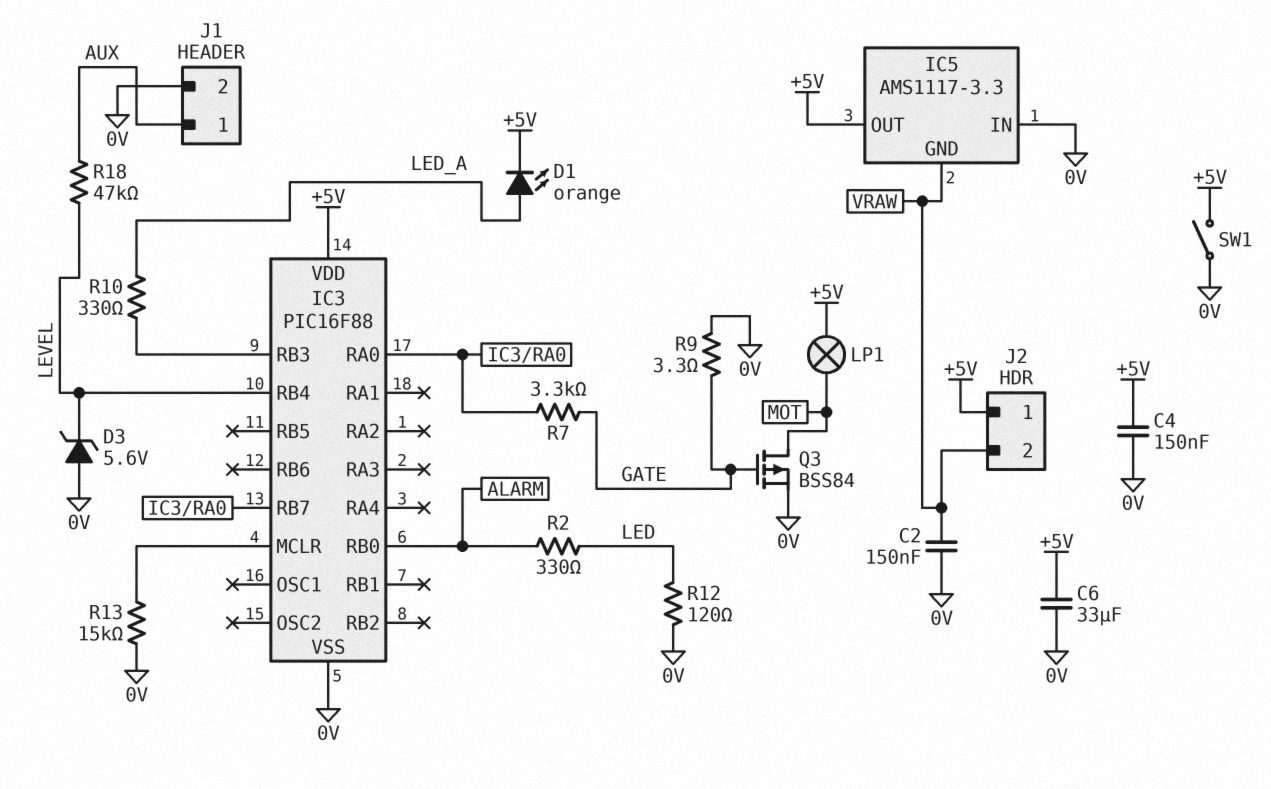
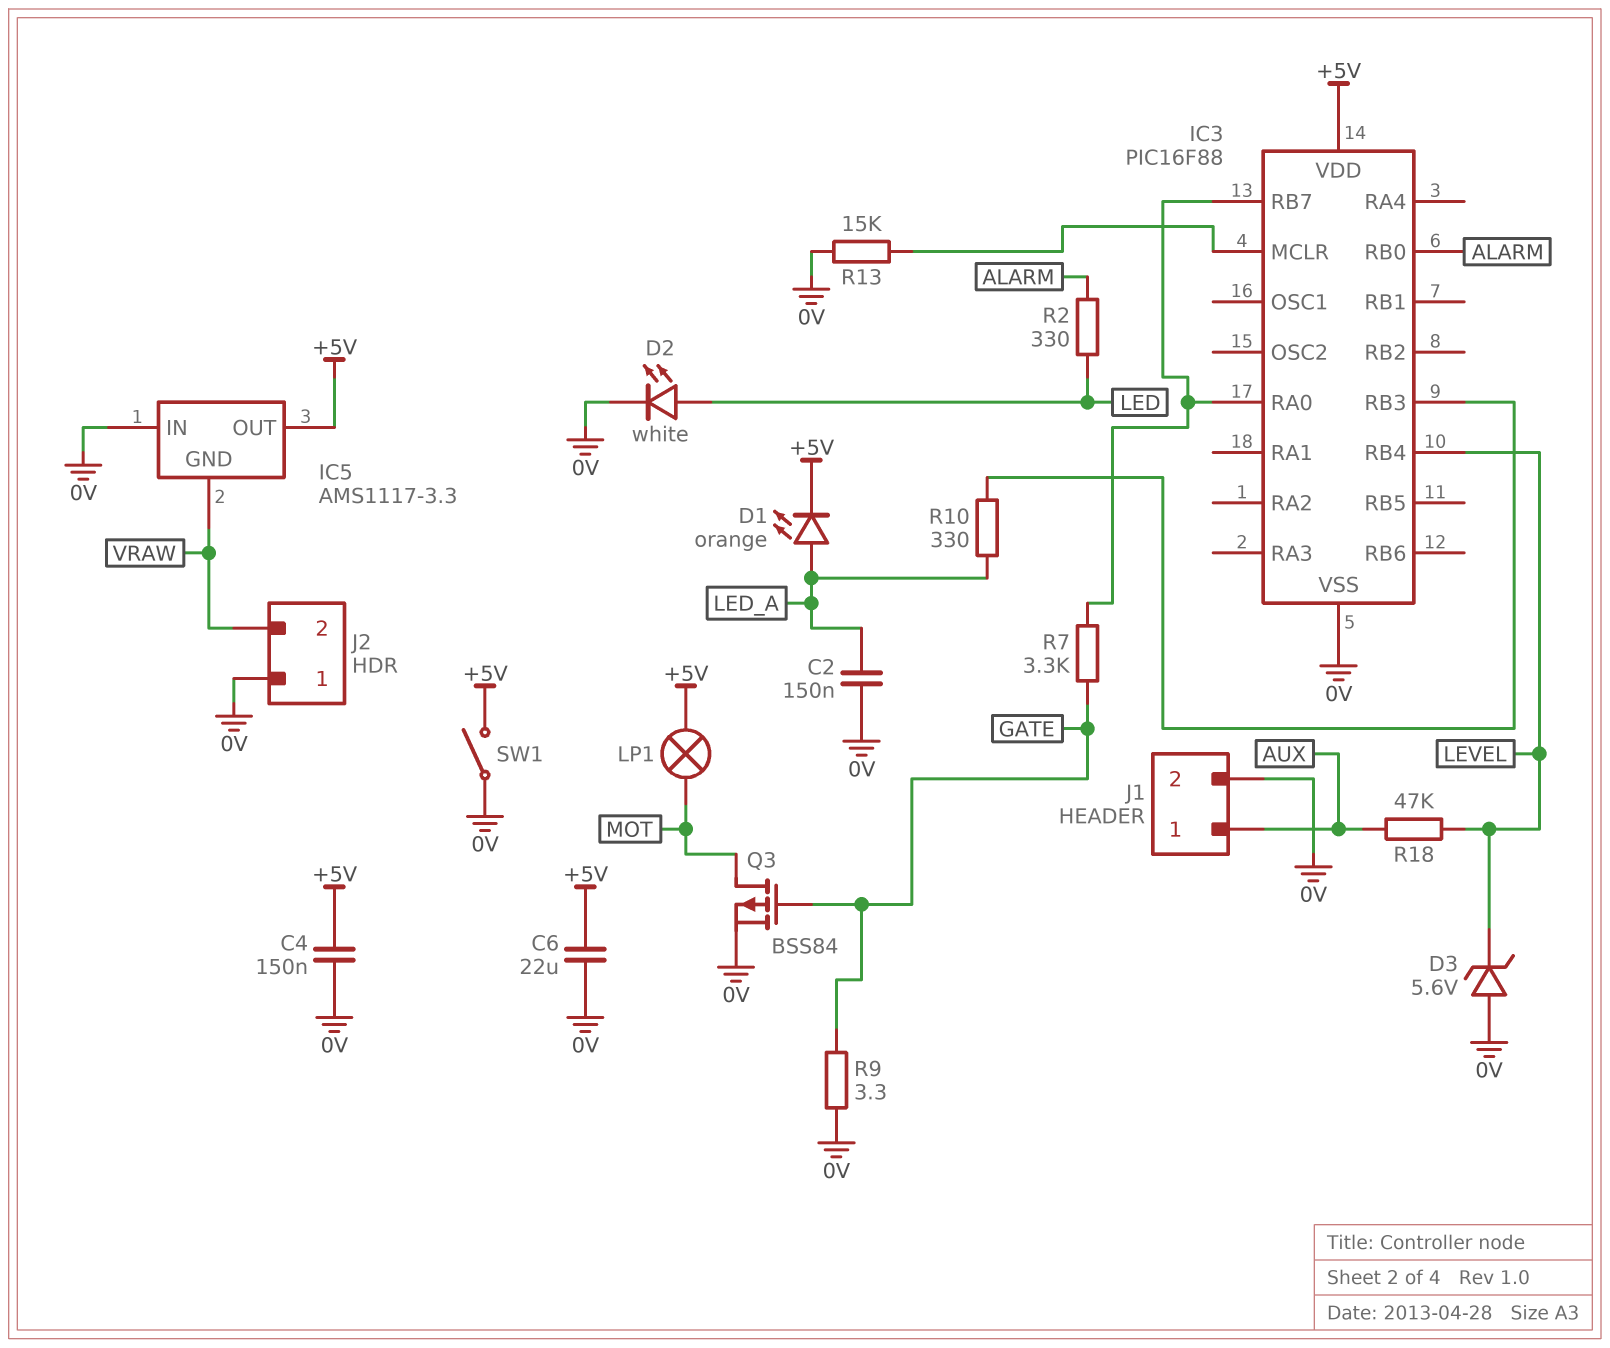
C2: 150nF (0V, VRAW) -> 150nF (0V, LED_A)
C6: 33uF (+5V, 0V) -> 22uF (+5V, 0V)
D2: none -> LED white (A LED, K 0V)
J2 pin 1: +5V -> 0V
R12: 120 (0V, LED) -> none

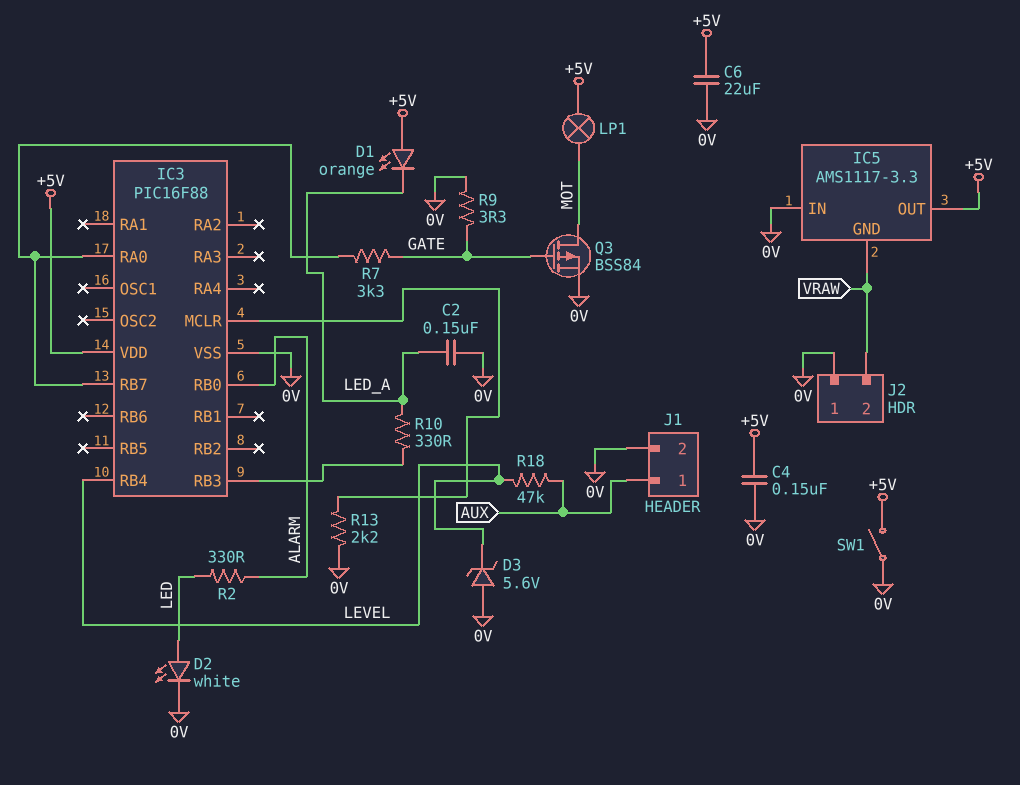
D1: LED orange (A LED_A, K +5V) -> LED orange (A +5V, K LED_A)
R13: 15k (0V, IC3/MCLR) -> 2.2k (0V, IC3/MCLR)

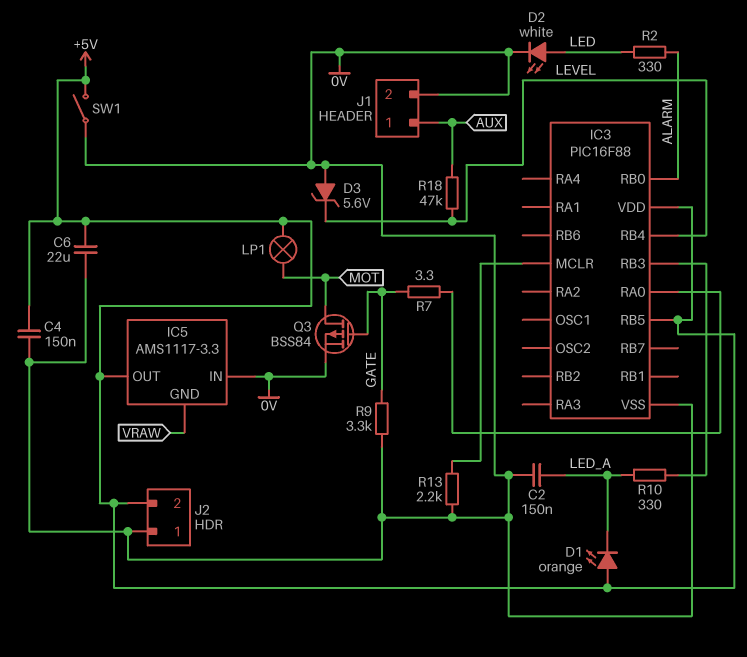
IC3 pin RB5: none -> +5V
IC3 pin RB7: IC3/RA0 -> none
J2 pin 2: VRAW -> +5V
R7: 3.3k (GATE, IC3/RA0) -> 3.3 (GATE, IC3/RA0)
R9: 3.3 (0V, GATE) -> 3.3k (0V, GATE)

